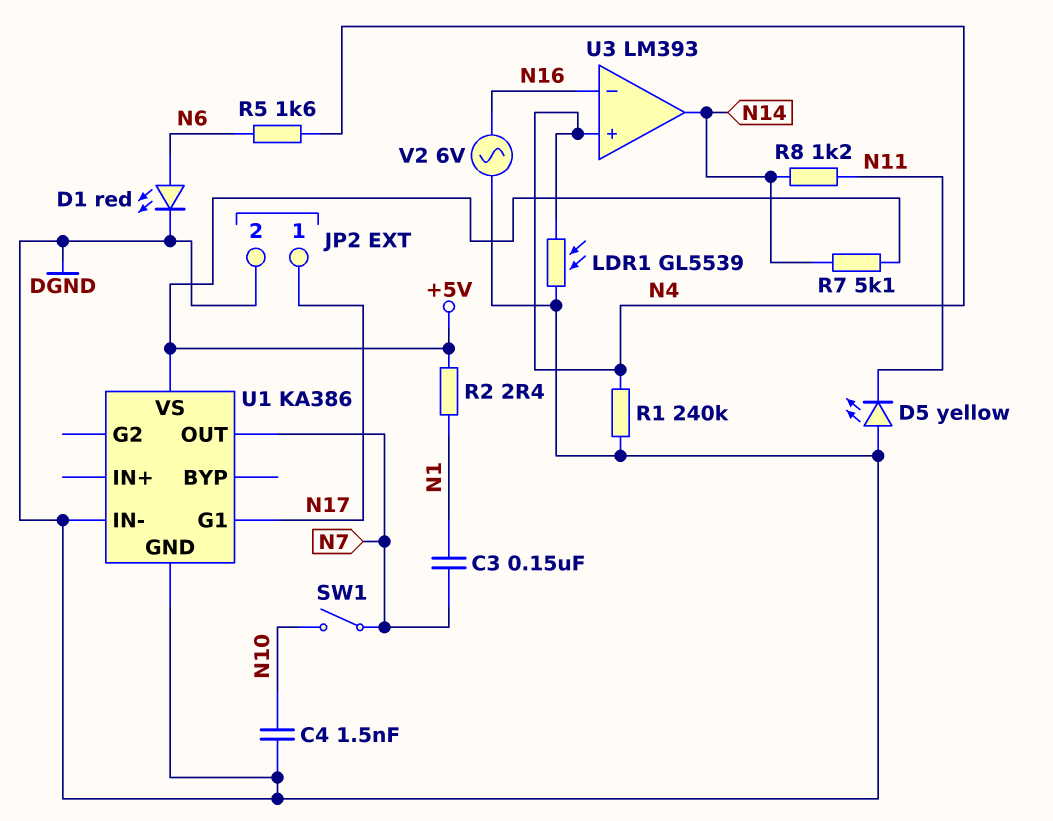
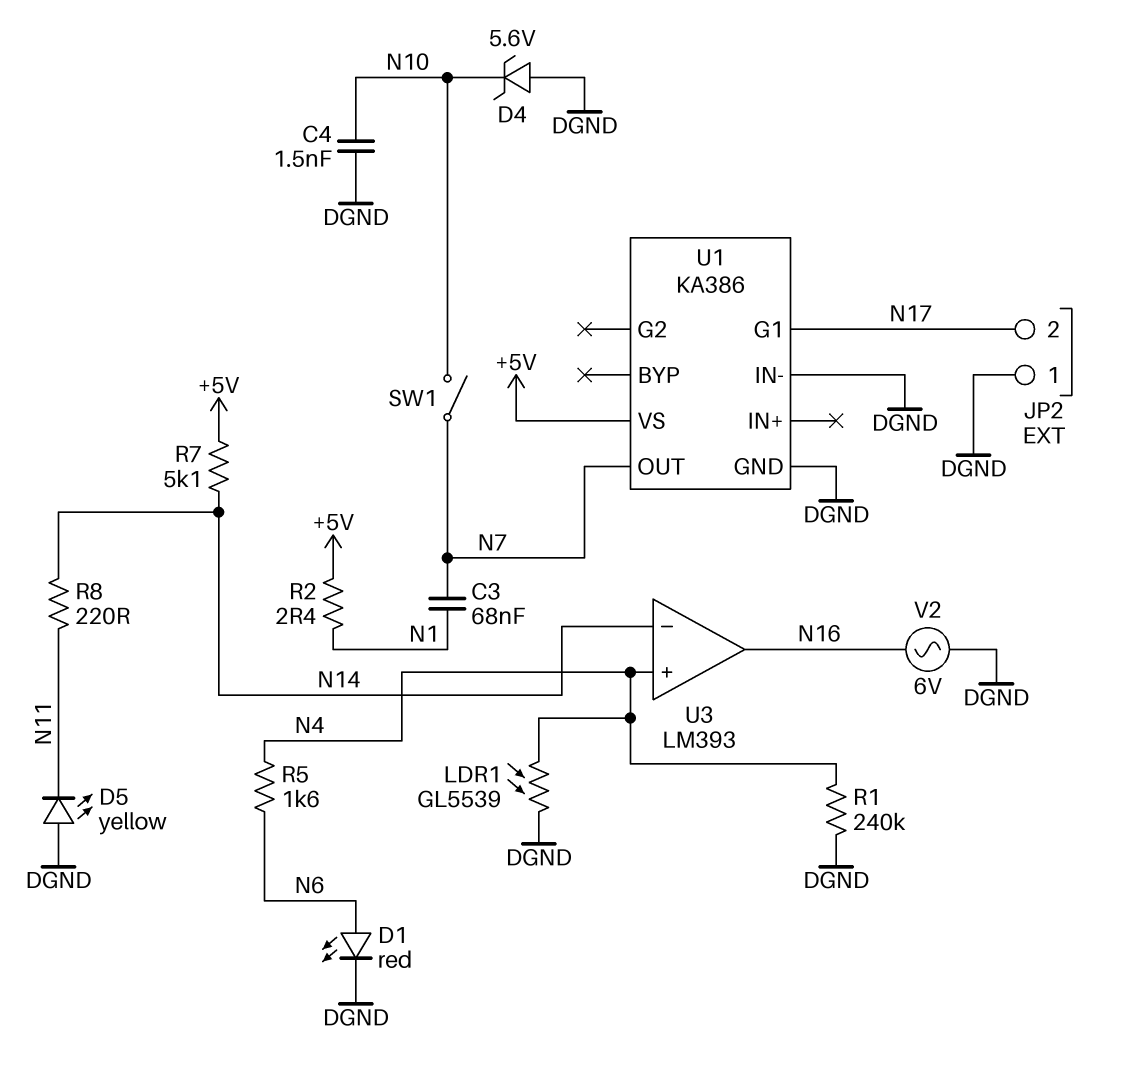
C3: 150nF (N1, N7) -> 68nF (N1, N7)
D4: none -> zener 5.6V (A DGND, K N10)
JP2 pin 1: N17 -> DGND
JP2 pin 2: DGND -> N17
R8: 1.2k (N11, N14) -> 220 (N11, N14)
U3 pin in-: N16 -> N14
U3 pin out: N14 -> N16

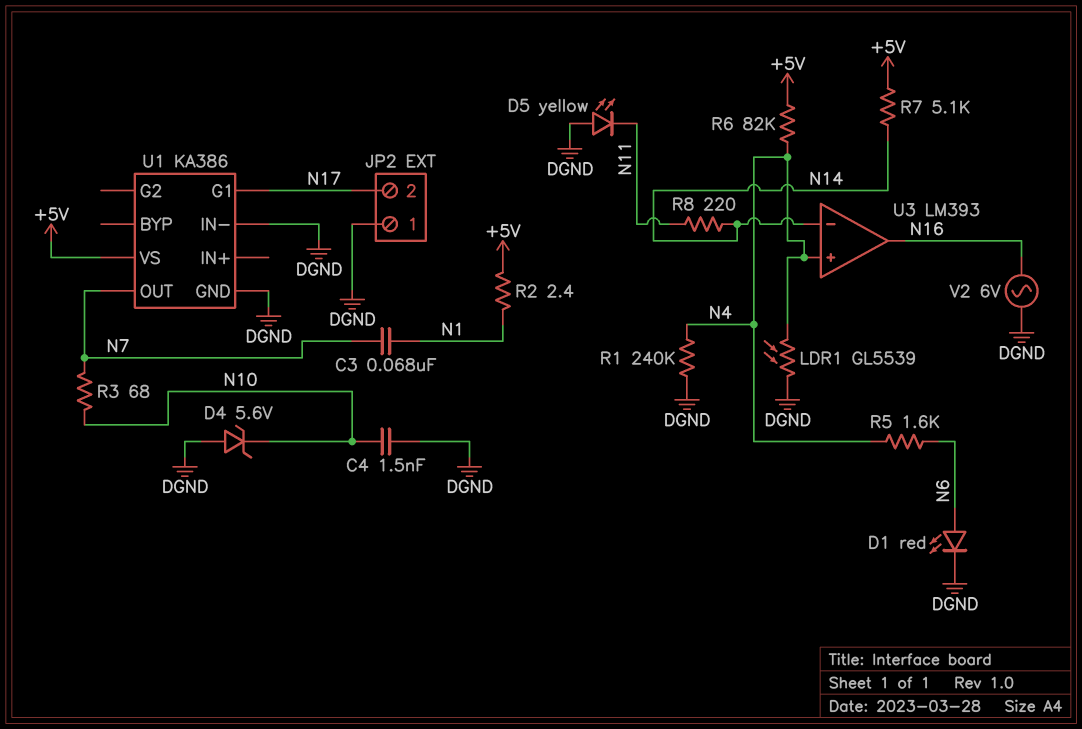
R3: none -> 68 (N7, N10)
R6: none -> 82k (+5V, N4)
SW1: switch (N7, N10) -> none

